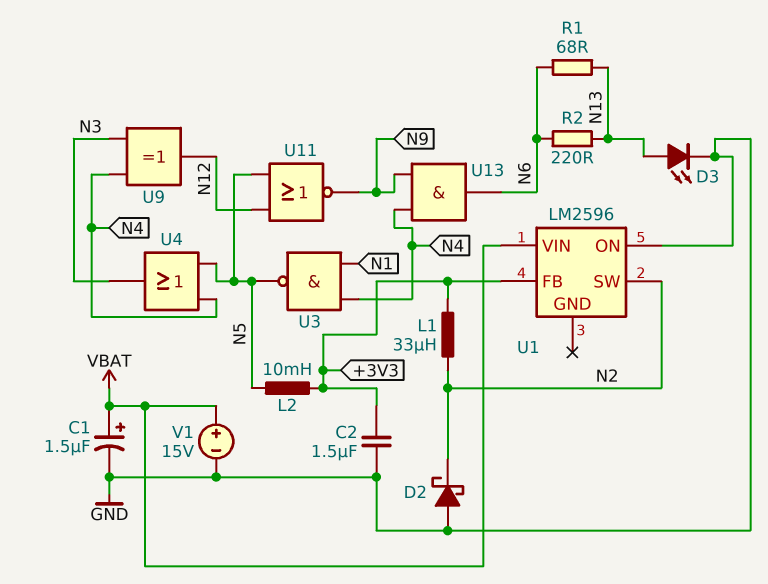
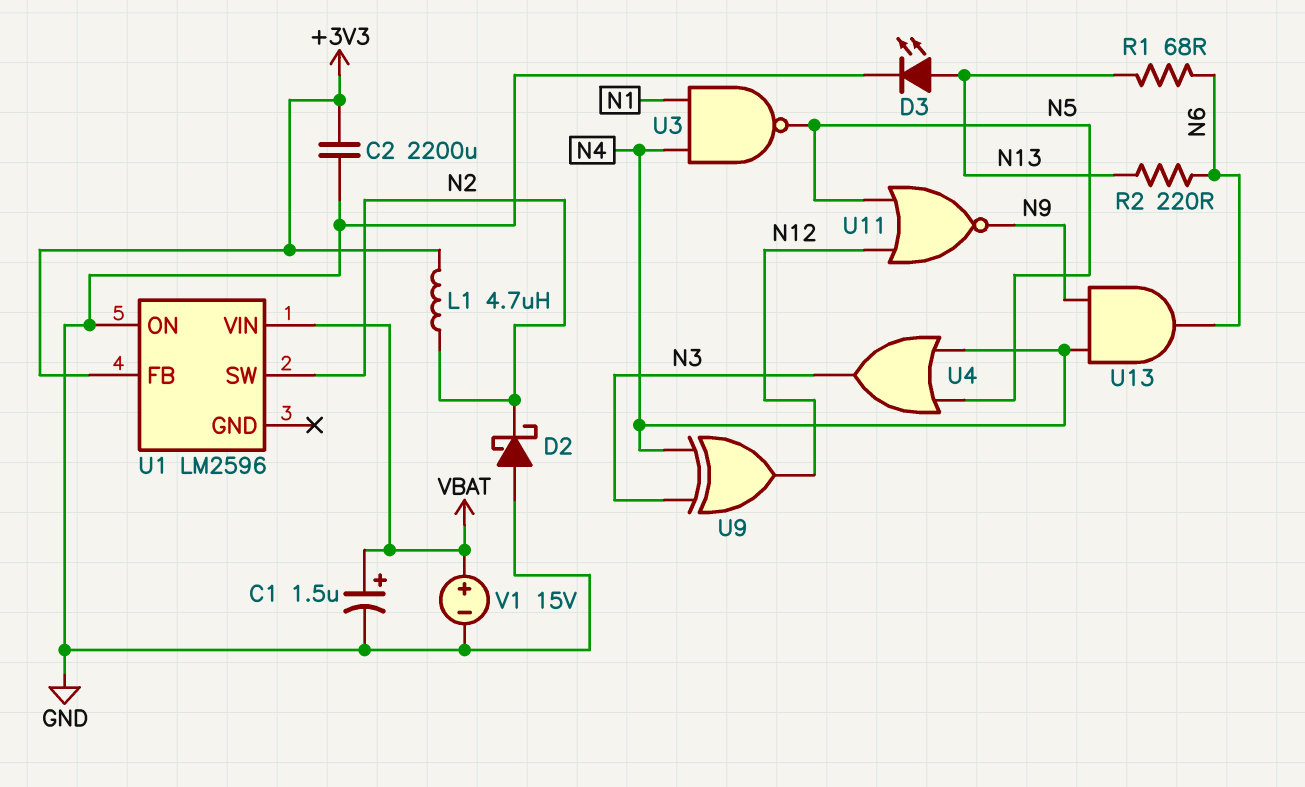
C2: 1.5uF (+3V3, GND) -> 2200uF (+3V3, GND)
L1: 33uH (+3V3, N2) -> 4.7uH (+3V3, N2)
L2: 10mH (+3V3, N5) -> none

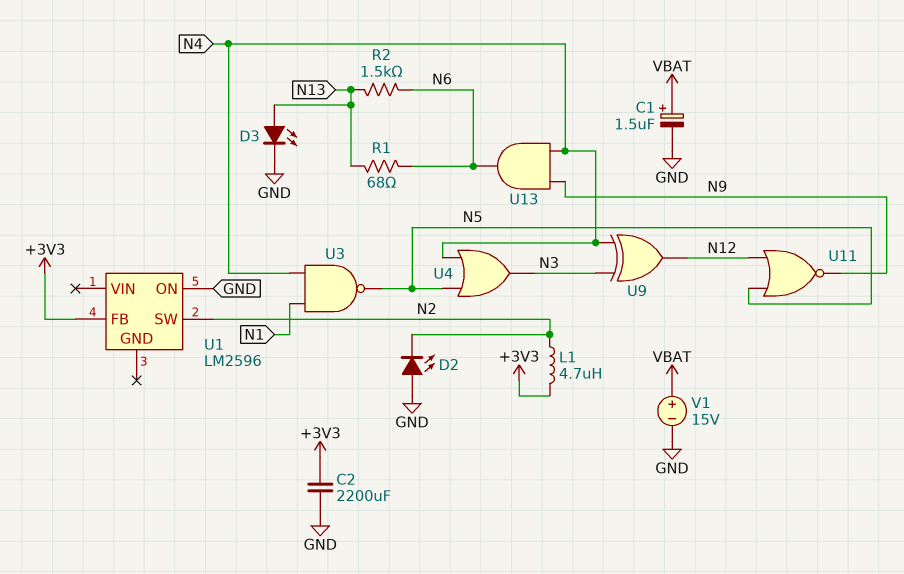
D2: schottky (A GND, K N2) -> LED (A GND, K N2)
R2: 220 (N6, N13) -> 1.5k (N6, N13)
U1 pin VIN: VBAT -> none

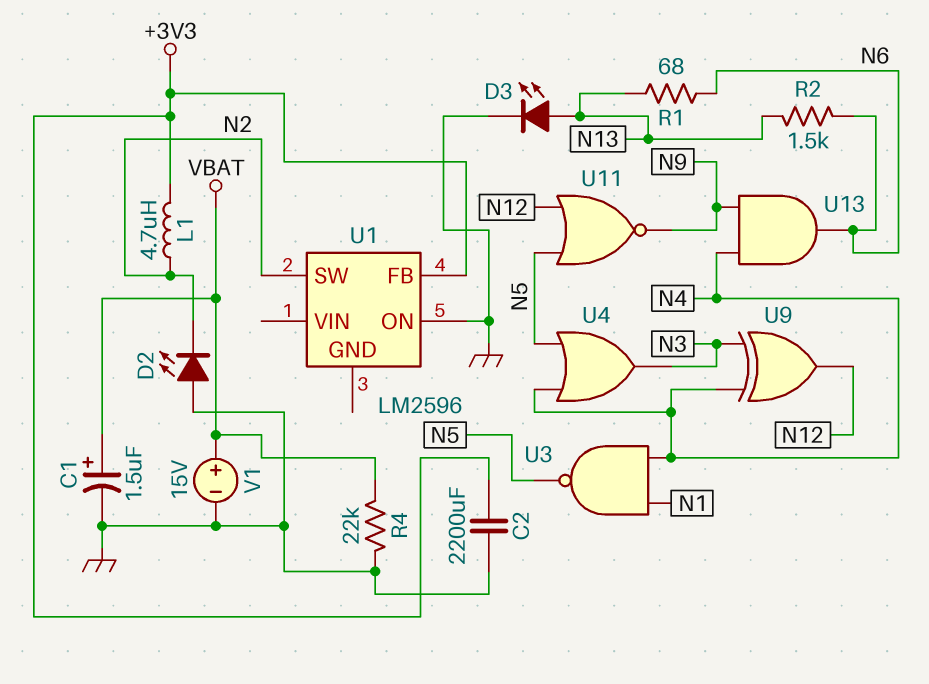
R4: none -> 22k (GND, VBAT)

